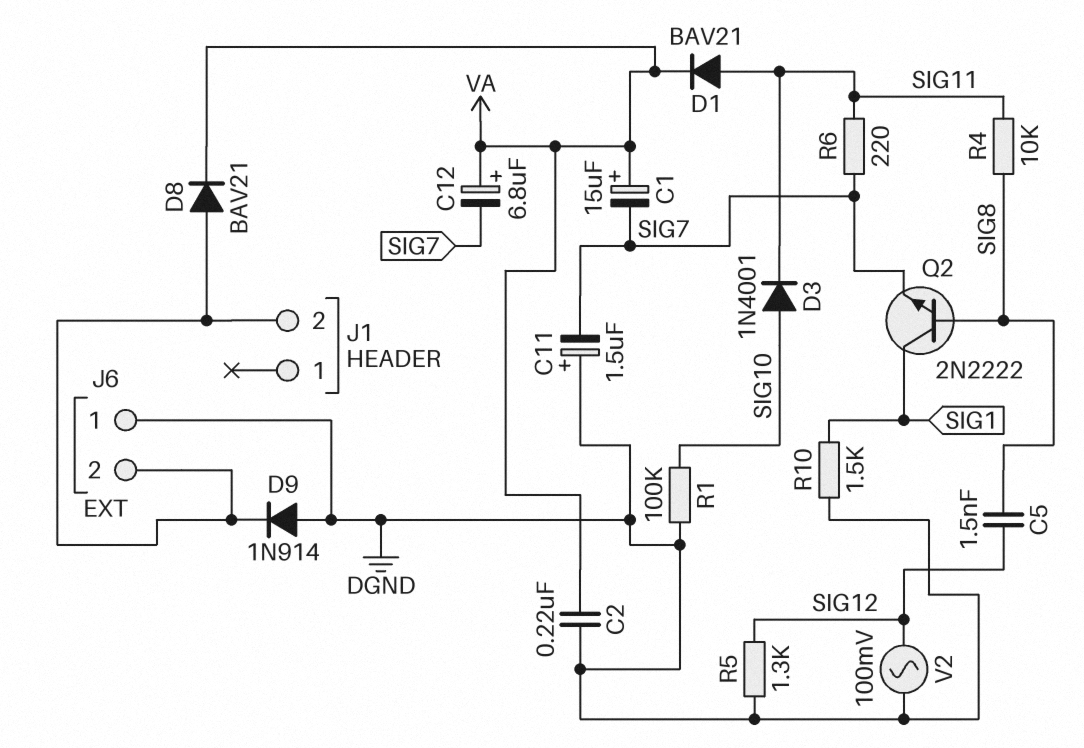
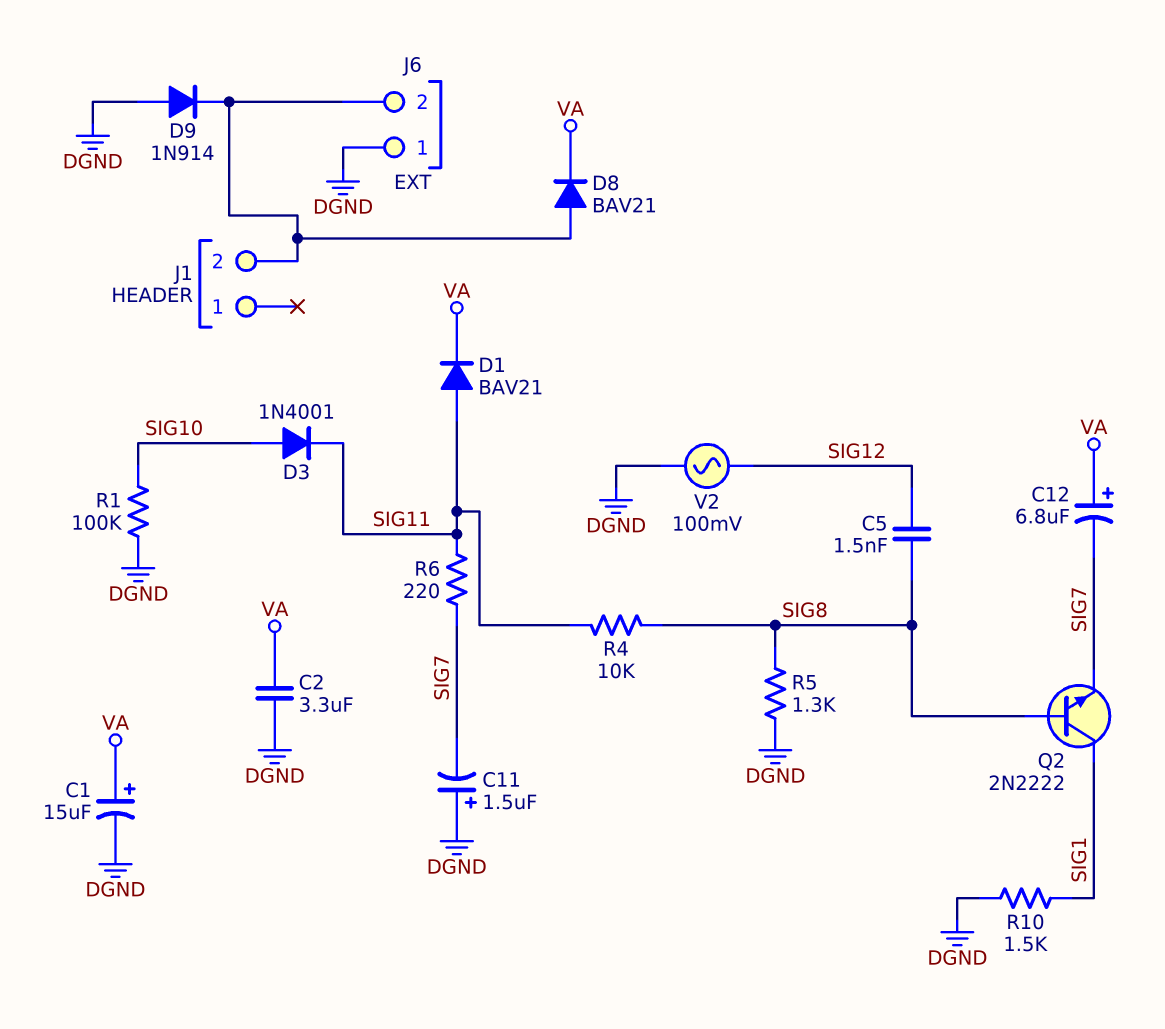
C1: 15uF (plus VA, minus SIG7) -> 15uF (plus VA, minus DGND)
C2: 220nF (DGND, VA) -> 3.3uF (DGND, VA)
R5: 1.3k (DGND, SIG12) -> 1.3k (DGND, SIG8)

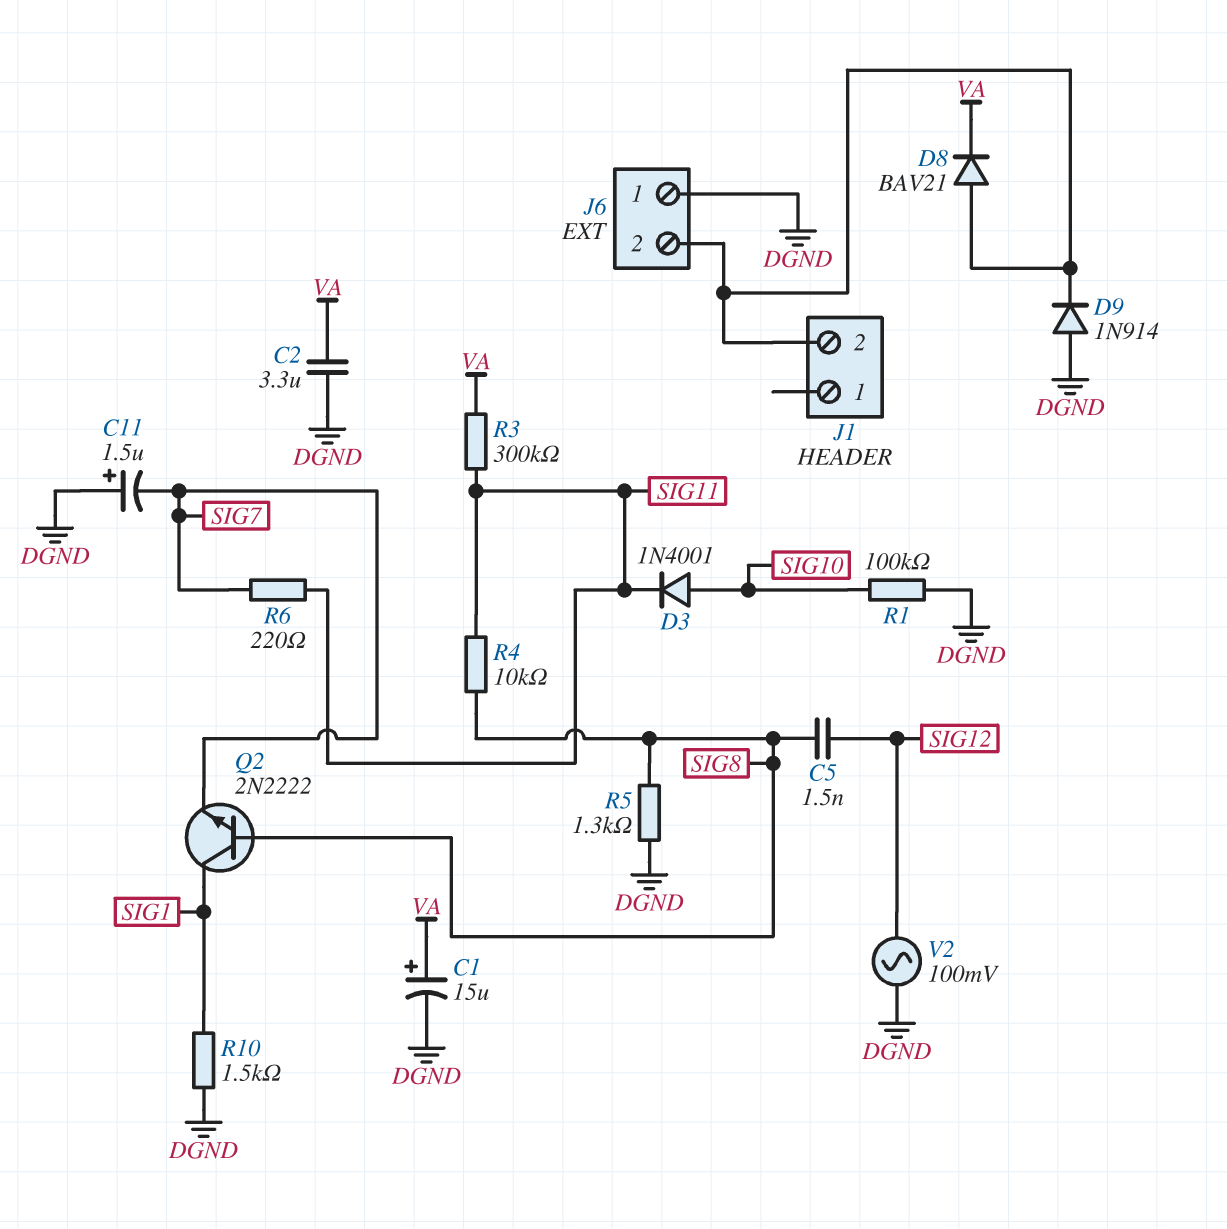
C12: 6.8uF (plus VA, minus SIG7) -> none
D1: diode BAV21 (A SIG11, K VA) -> none
R3: none -> 300k (SIG11, VA)

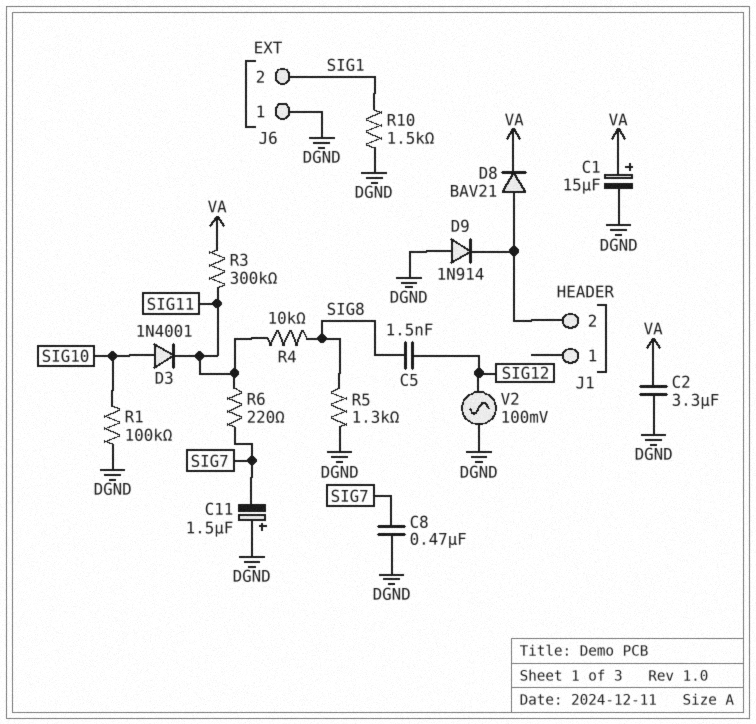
C8: none -> 470nF (DGND, SIG7)
J6 pin 2: J1/2 -> SIG1
Q2: NPN 2N2222 (B SIG8, C SIG1, E SIG7) -> none

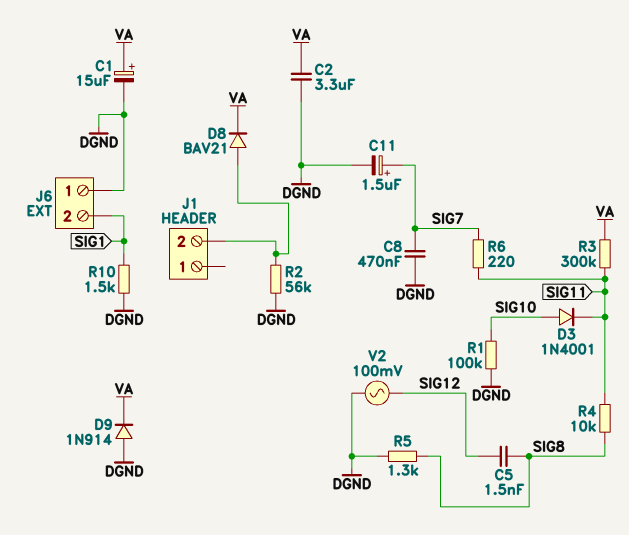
C11: 1.5uF (plus DGND, minus SIG7) -> 1.5uF (plus SIG7, minus DGND)
D9: diode 1N914 (A DGND, K J1/2) -> diode 1N914 (A DGND, K VA)
R2: none -> 56k (DGND, J1/2)

